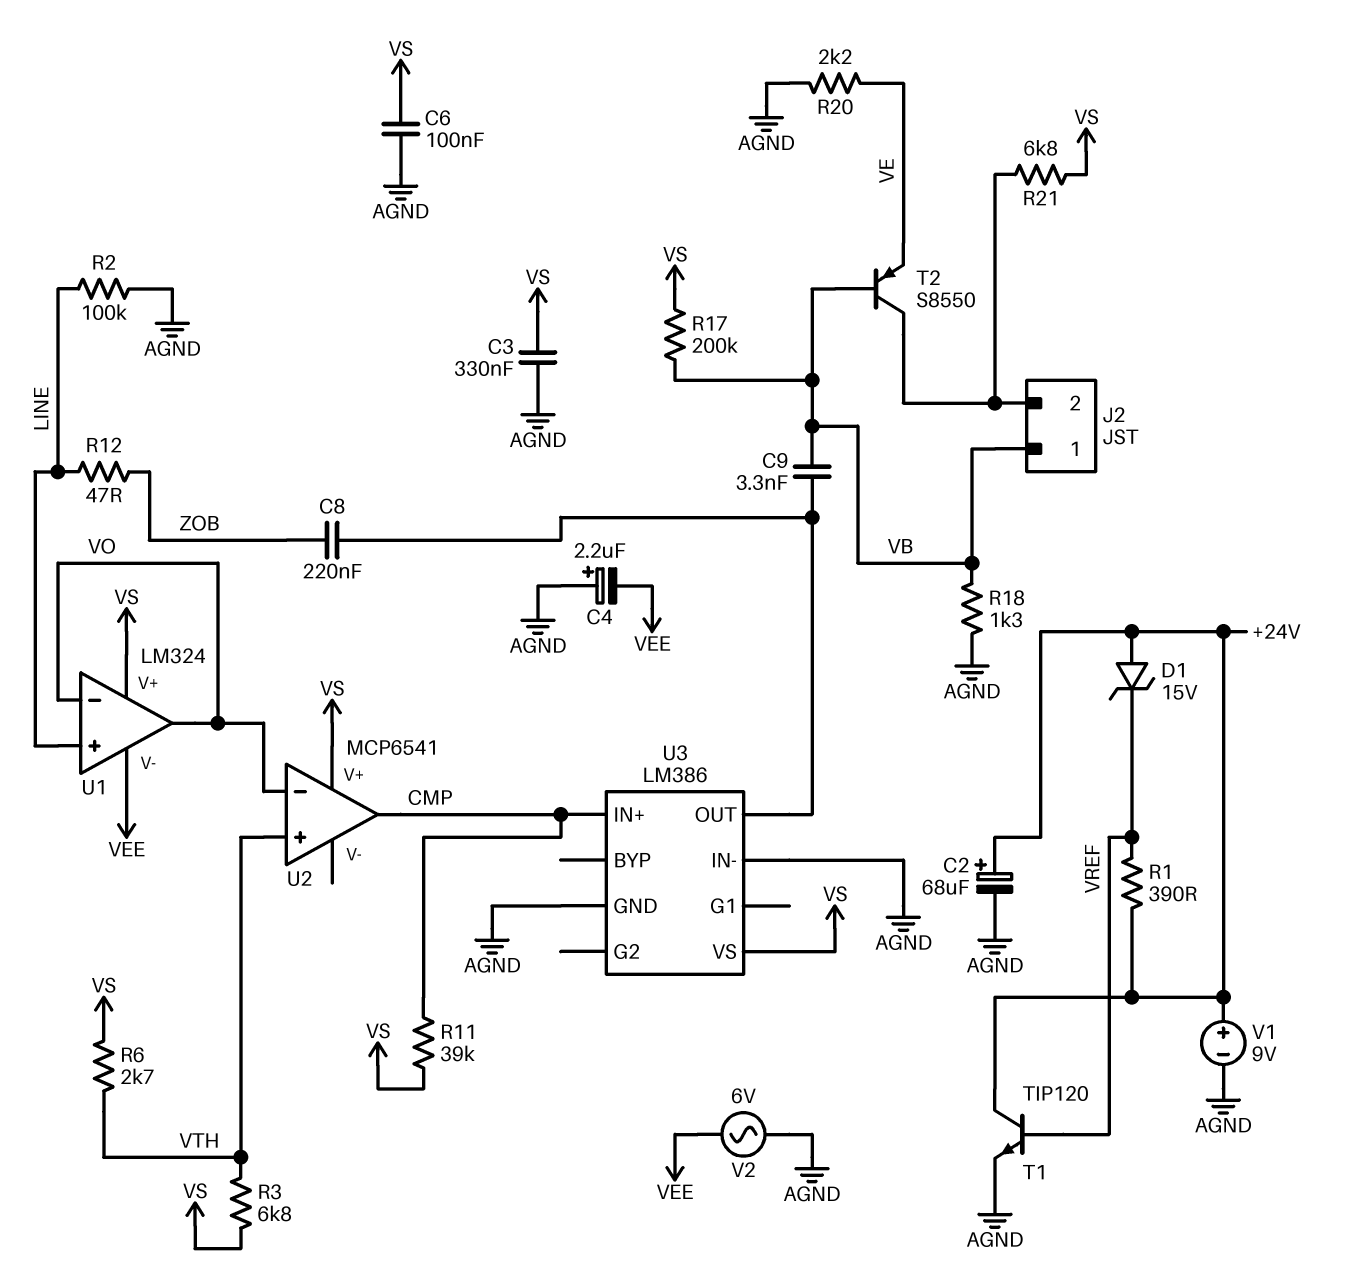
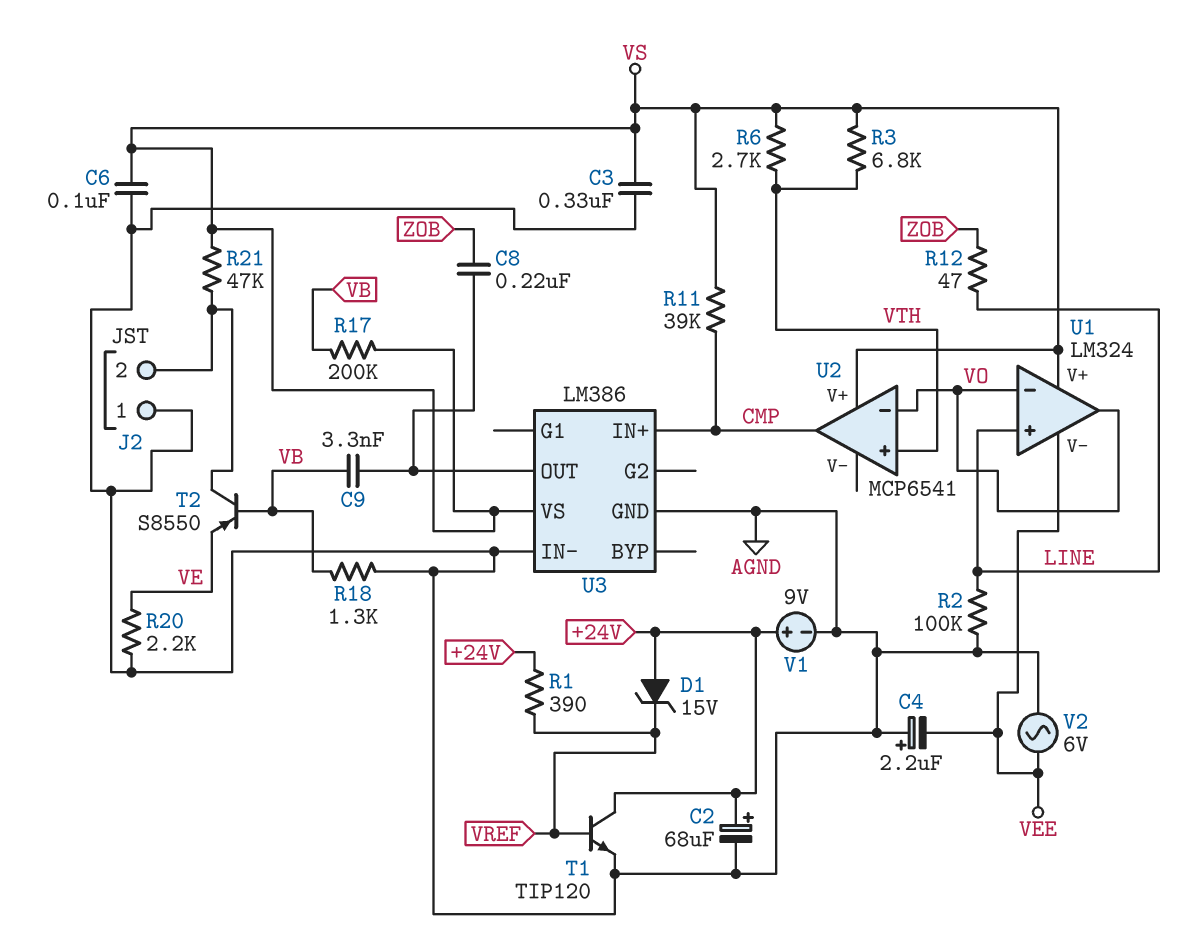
J2 pin 1: VB -> AGND
R21: 6.8k (J2/2, VS) -> 47k (J2/2, VS)

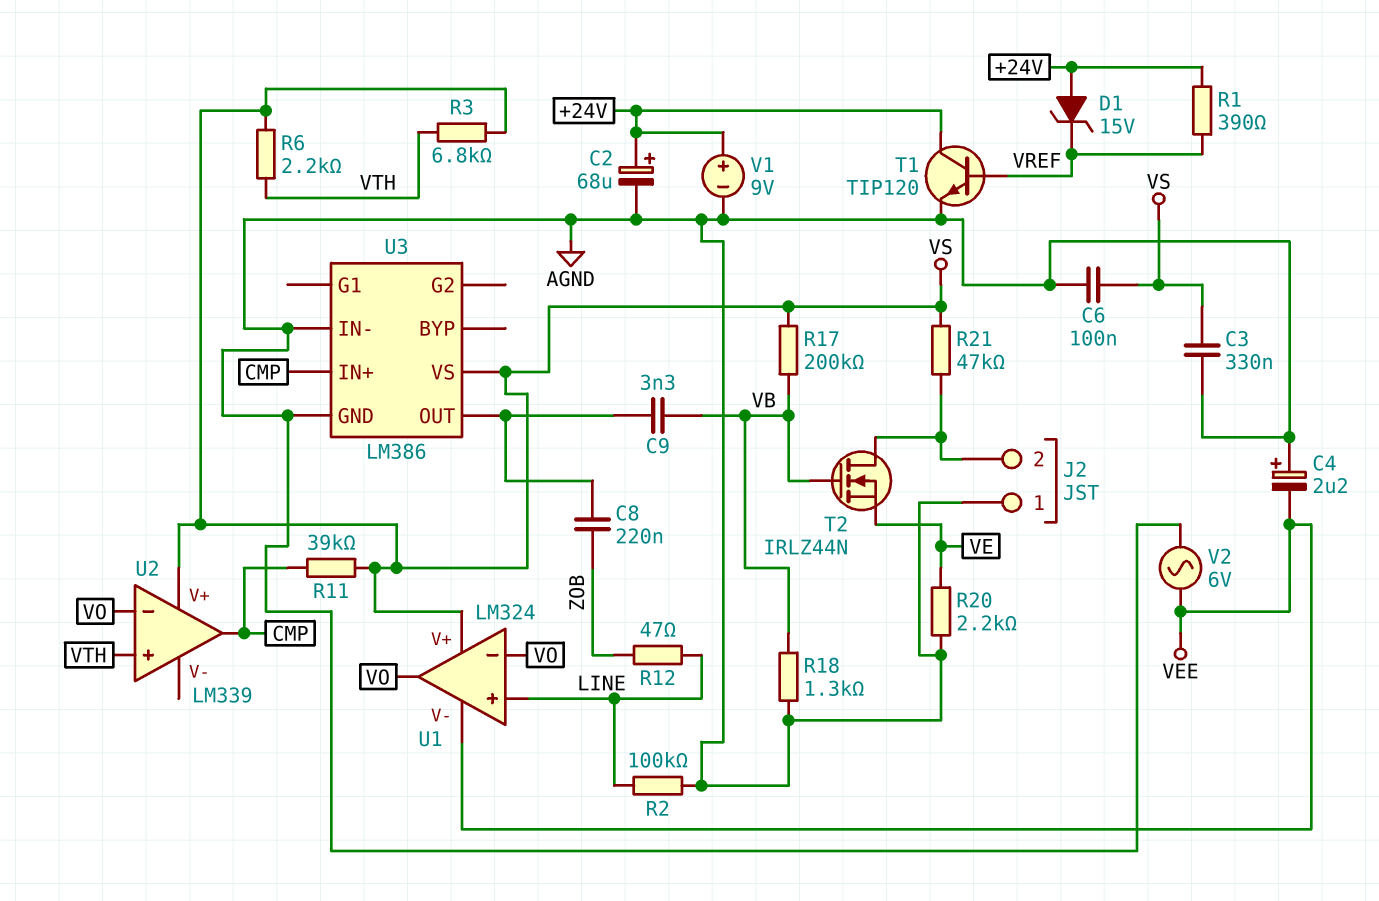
R6: 2.7k (VS, VTH) -> 2.2k (VS, VTH)
T2: PNP S8550 (B VB, C J2/2, E VE) -> NMOS IRLZ44N (G VB, D J2/2, S VE)
U2: MCP6541 -> LM339

